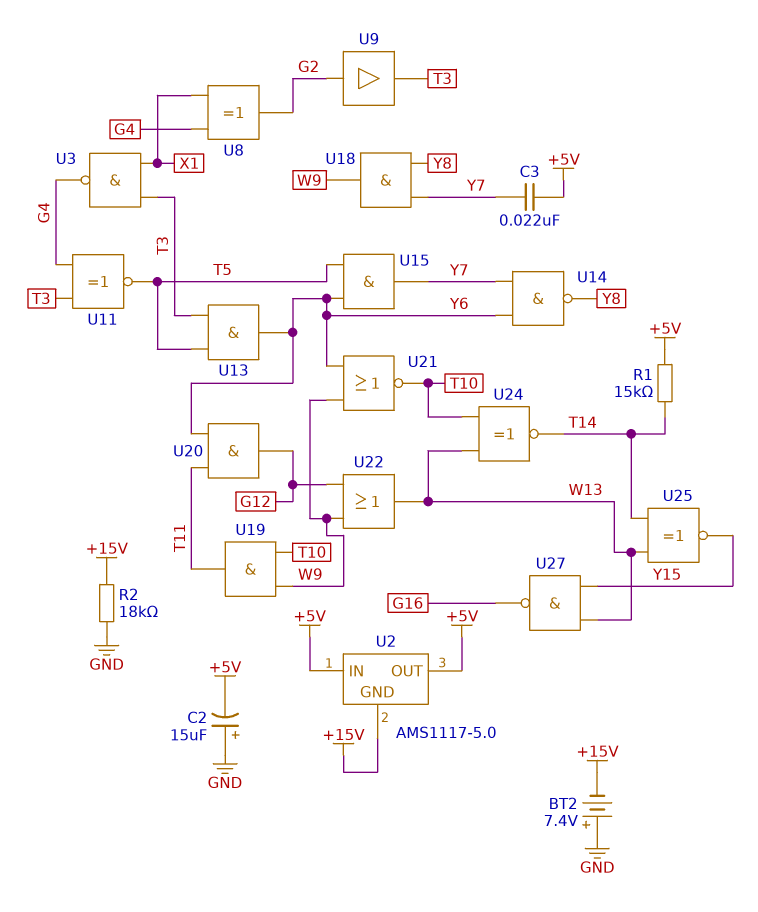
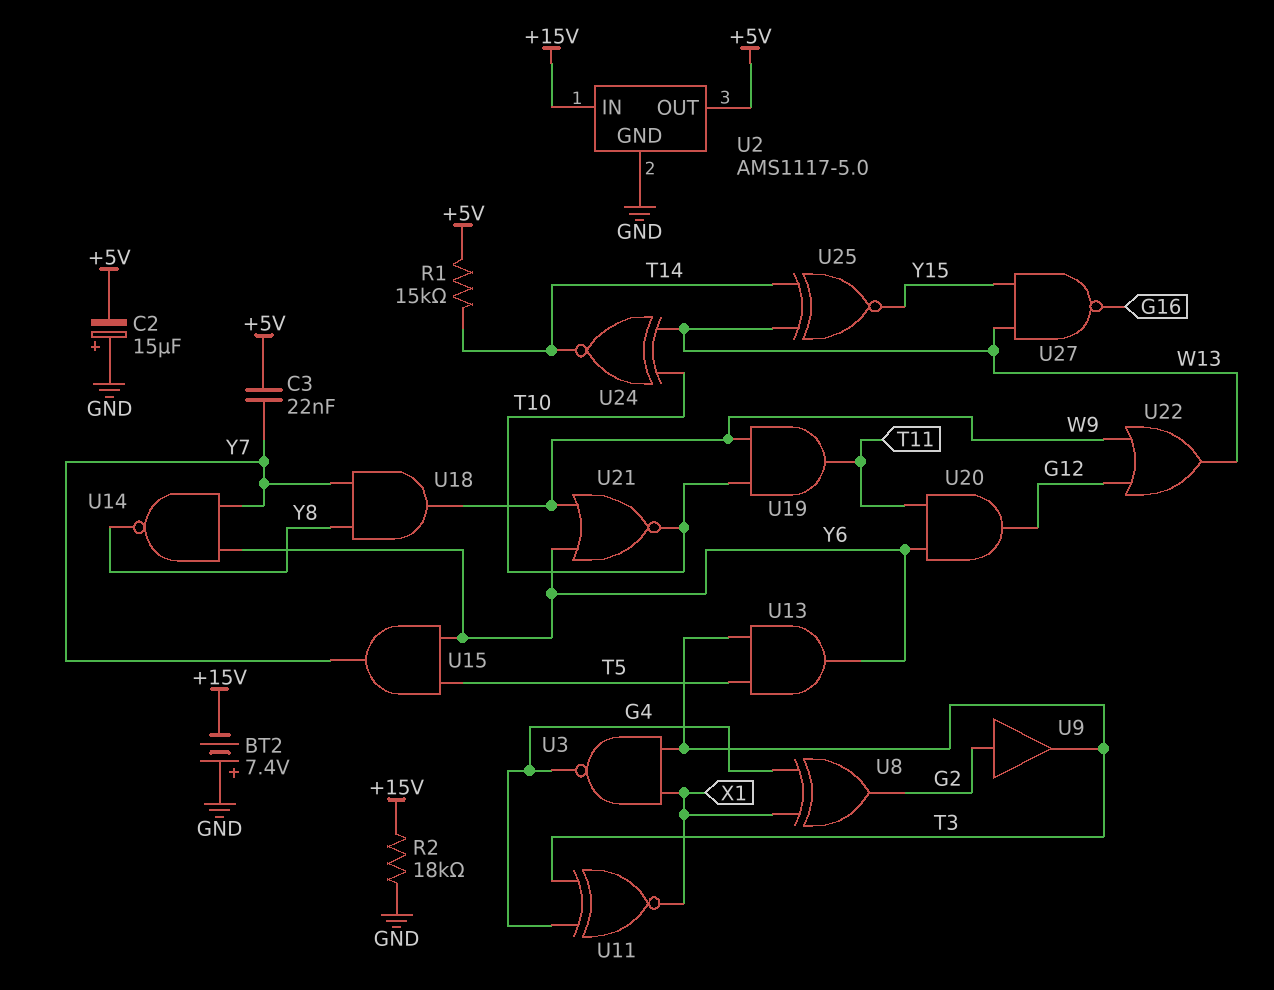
U2 pin GND: +15V -> GND
U2 pin IN: +5V -> +15V
U11: XNOR (in G4, in T3, out T5) -> XNOR (in G4, in T3, out X1)

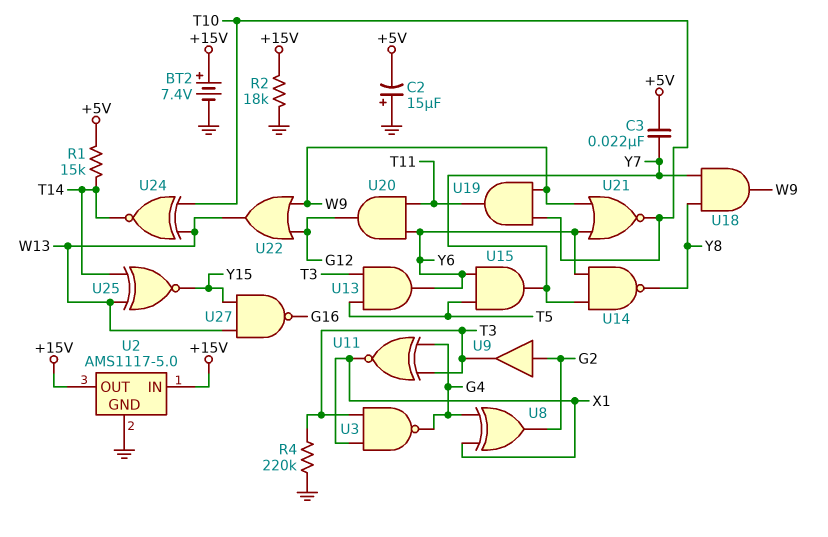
BT2: 7.4V (plus GND, minus +15V) -> 7.4V (plus +15V, minus GND)
R4: none -> 220k (GND, T3)
U2 pin OUT: +5V -> +15V

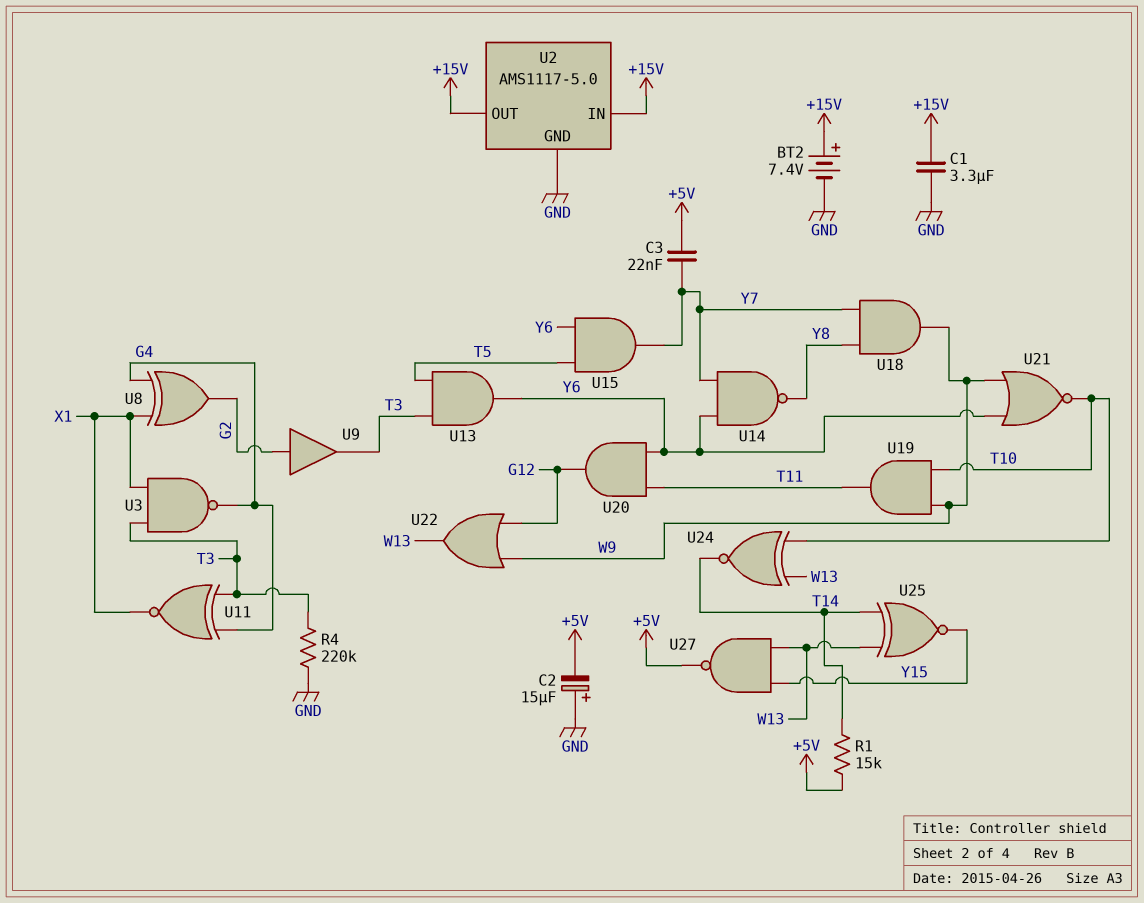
C1: none -> 3.3uF (+15V, GND)
R2: 18k (+15V, GND) -> none
U27: NAND (in W13, in Y15, out G16) -> NAND (in W13, in Y15, out +5V)

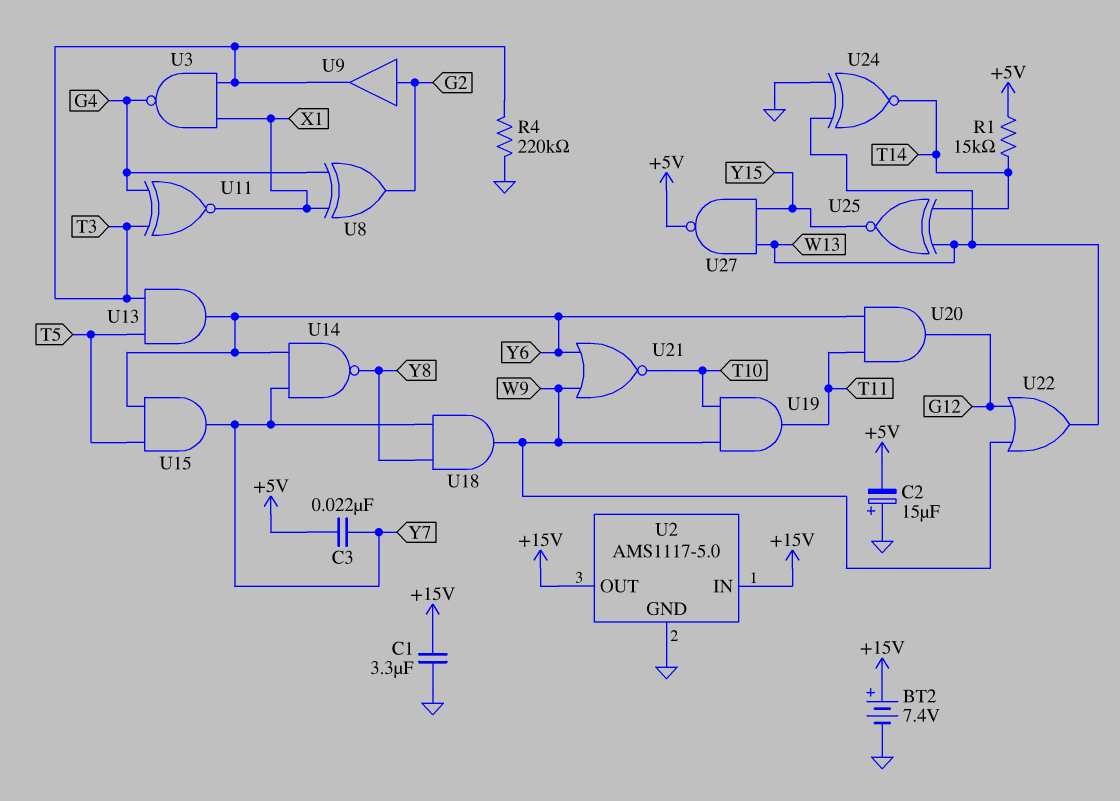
U24: XNOR (in T10, in W13, out T14) -> XNOR (in GND, in W13, out T14)

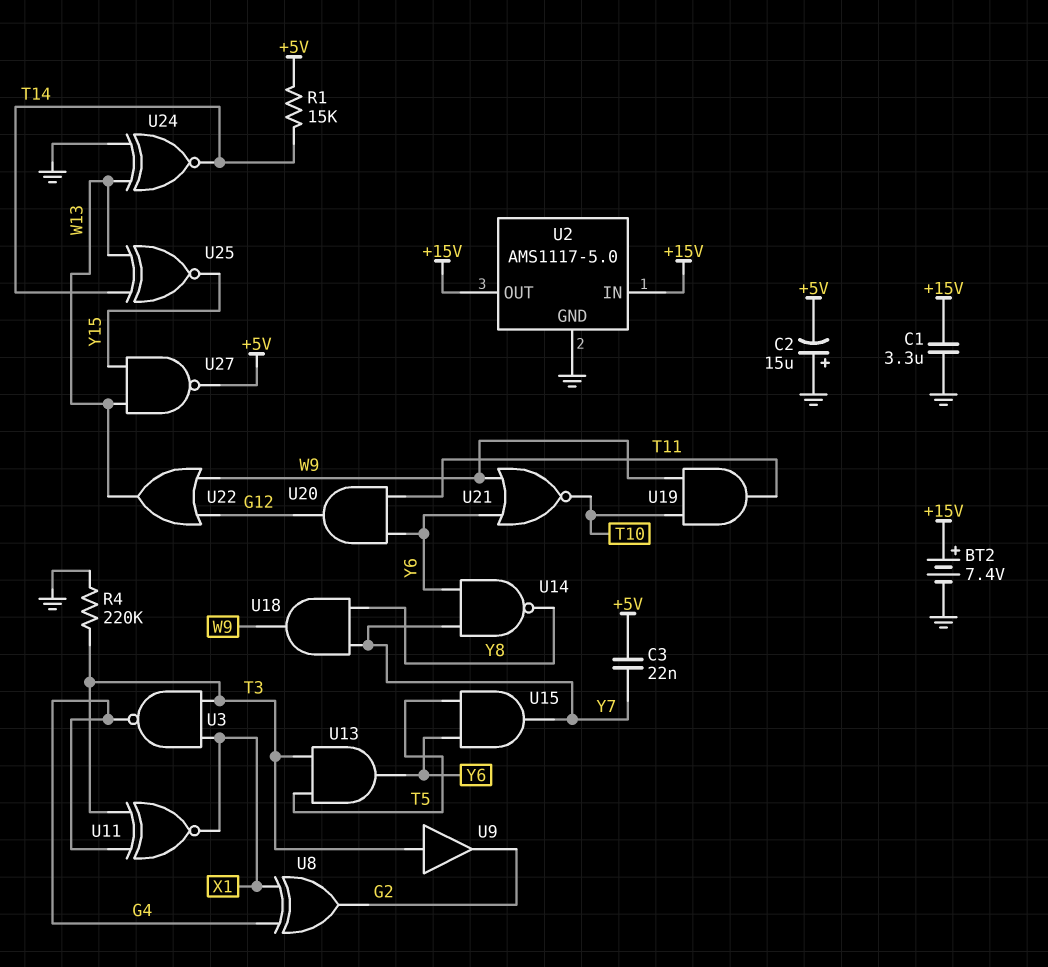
U9: buffer (in G2, out T3) -> buffer (in T3, out G2)

